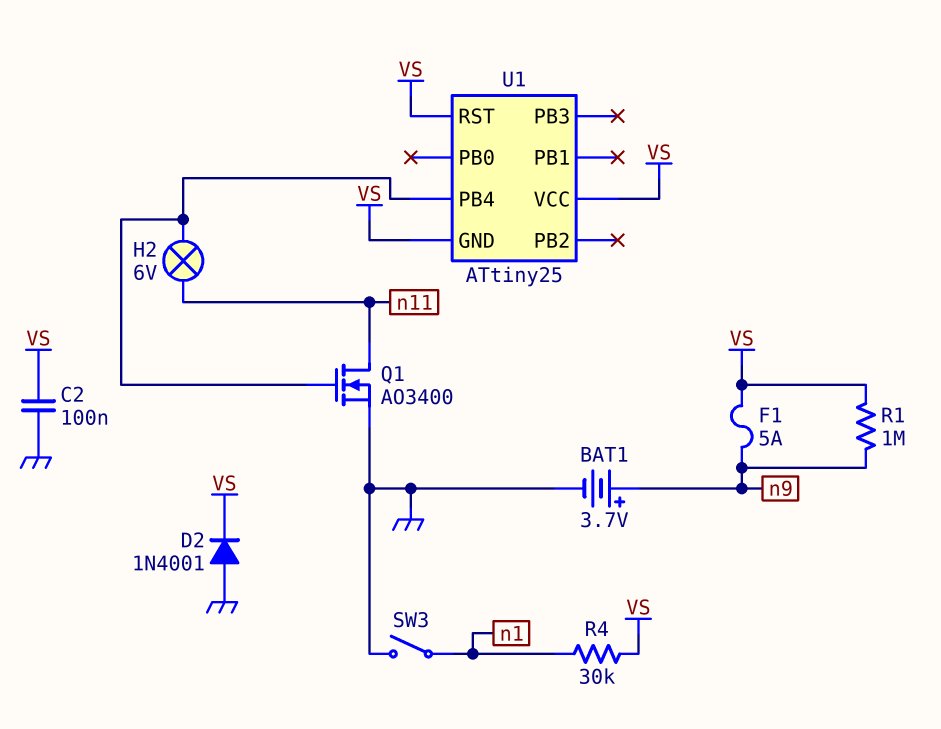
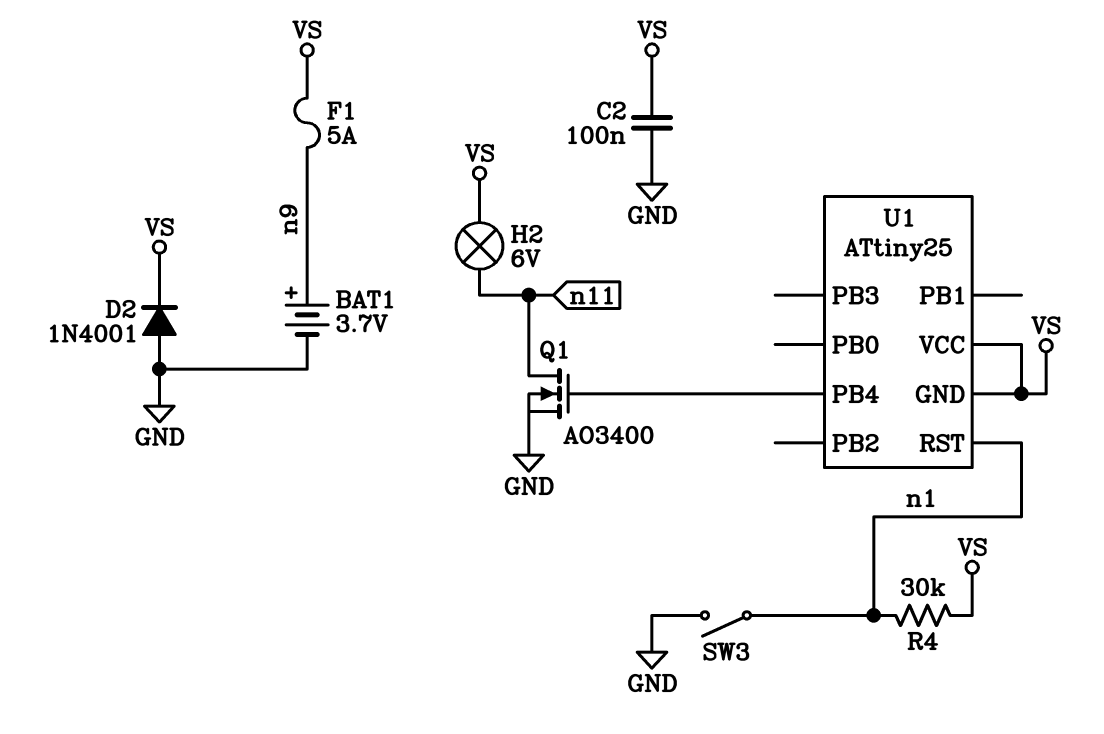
H2: lamp 6V (U1/PB4, n11) -> lamp 6V (VS, n11)
R1: 1M (VS, n9) -> none
U1 pin RST: VS -> n1

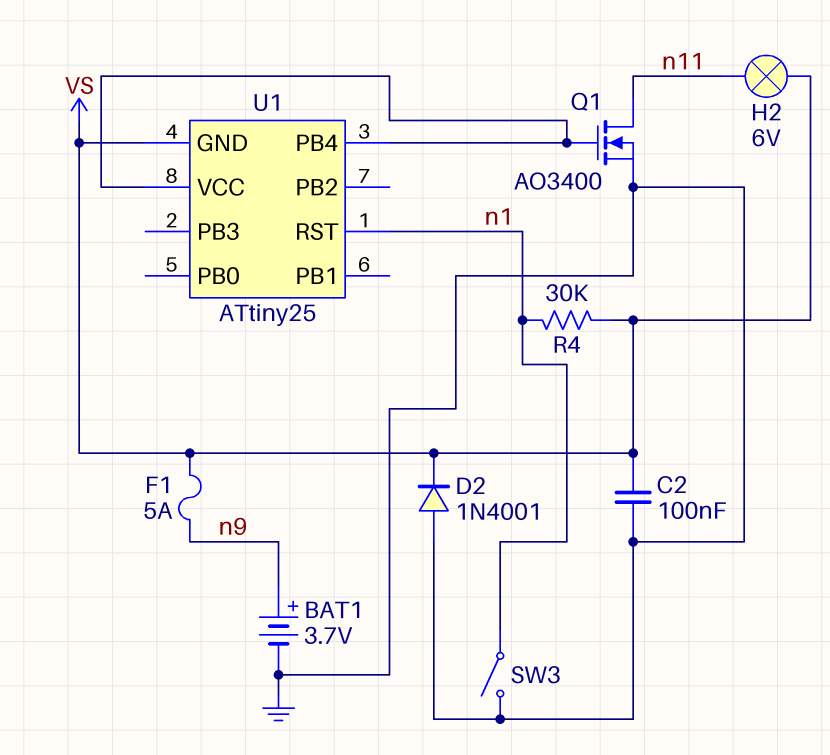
U1 pin VCC: VS -> U1/PB4

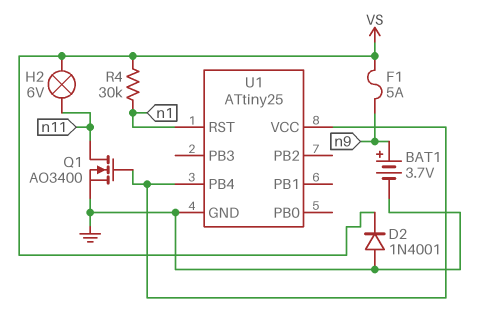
C2: 100nF (GND, VS) -> none
SW3: switch (GND, n1) -> none
U1 pin GND: VS -> GND

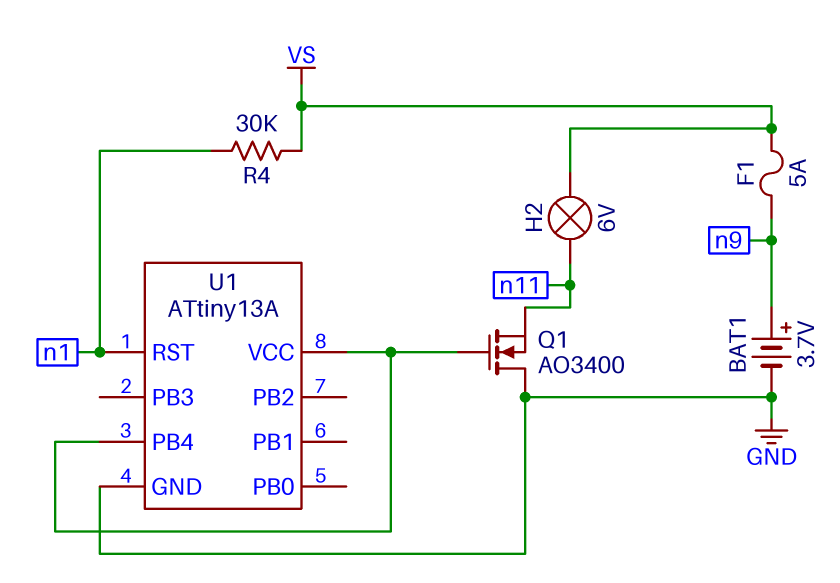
D2: diode 1N4001 (A GND, K VS) -> none
Q1: NMOS AO3400 (G U1/PB4, D n11, S GND) -> NMOS AO3400 (G U1/PB4, D GND, S n11)
U1: ATtiny25 -> ATtiny13A

